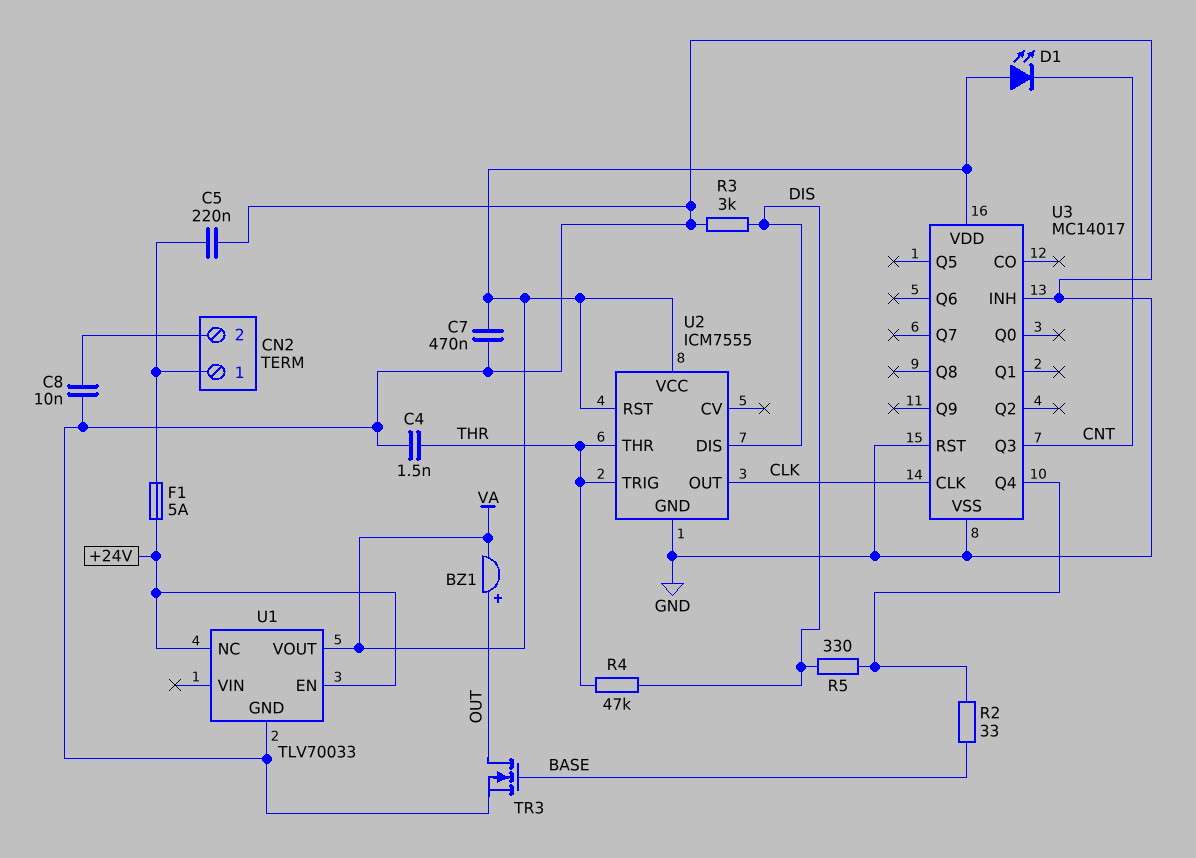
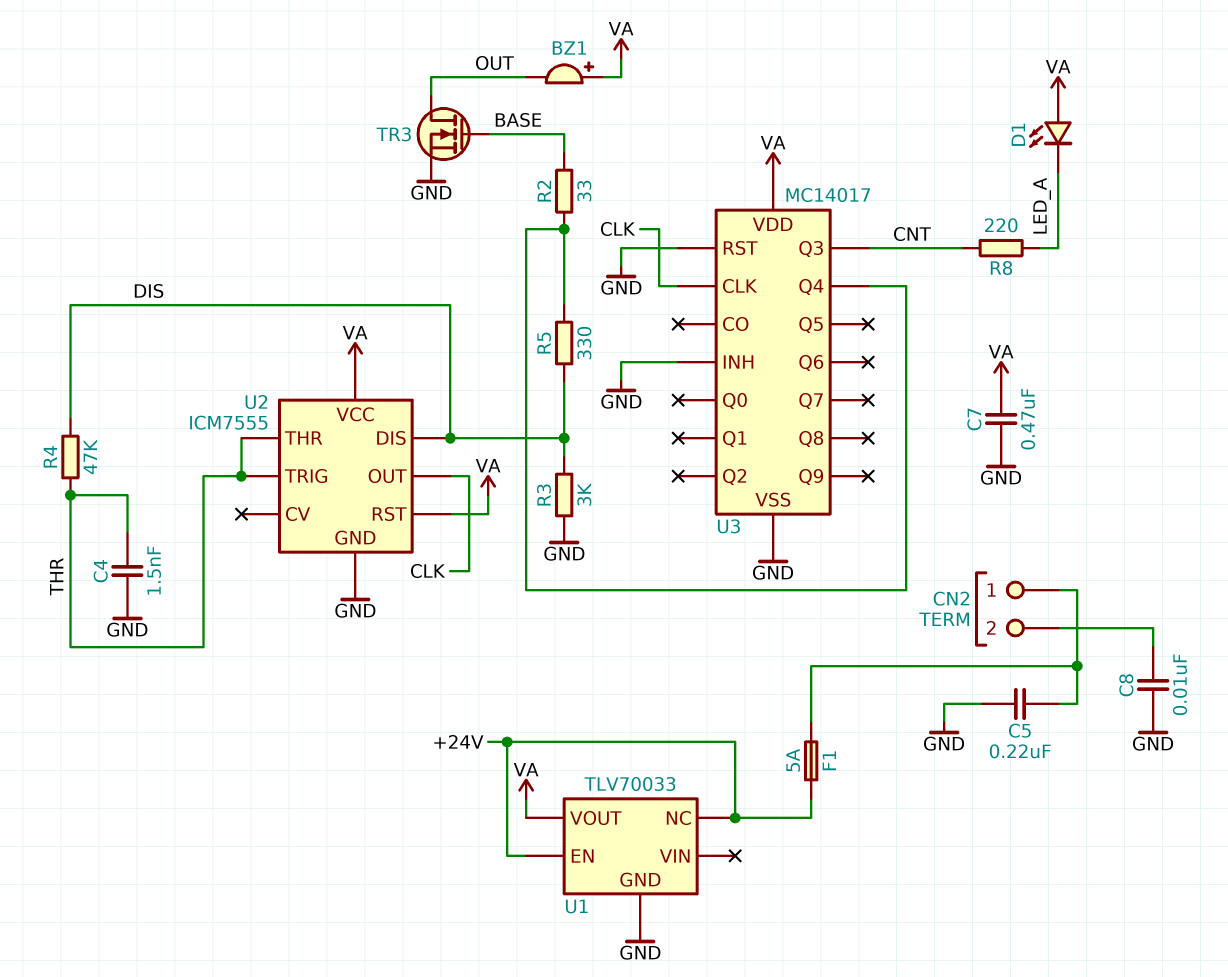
BZ1: buzzer (plus OUT, minus VA) -> buzzer (plus VA, minus OUT)
D1: LED (A VA, K CNT) -> LED (A VA, K LED_A)
R8: none -> 220 (CNT, LED_A)

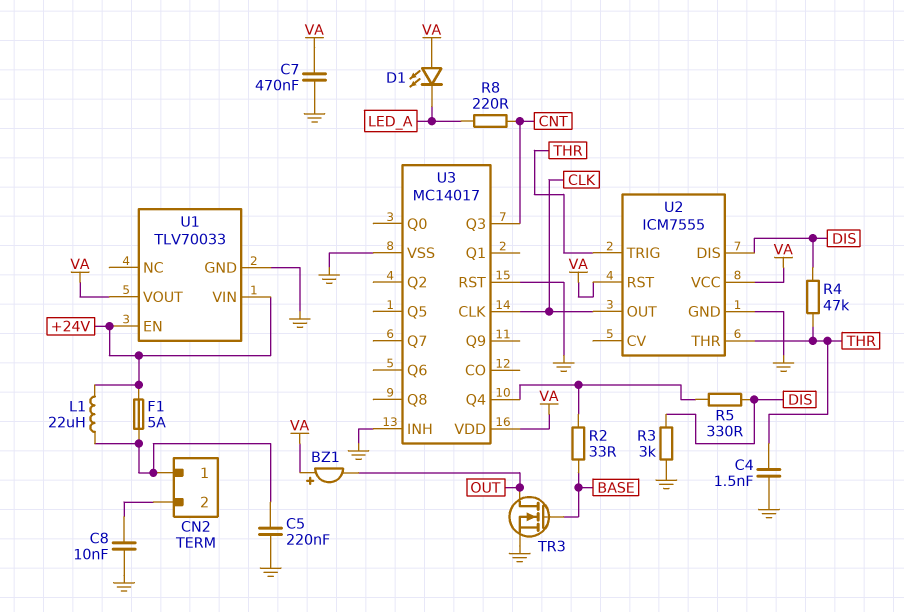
L1: none -> 22uH (+24V, CN2/1)
U1 pin NC: +24V -> none
U1 pin VIN: none -> +24V

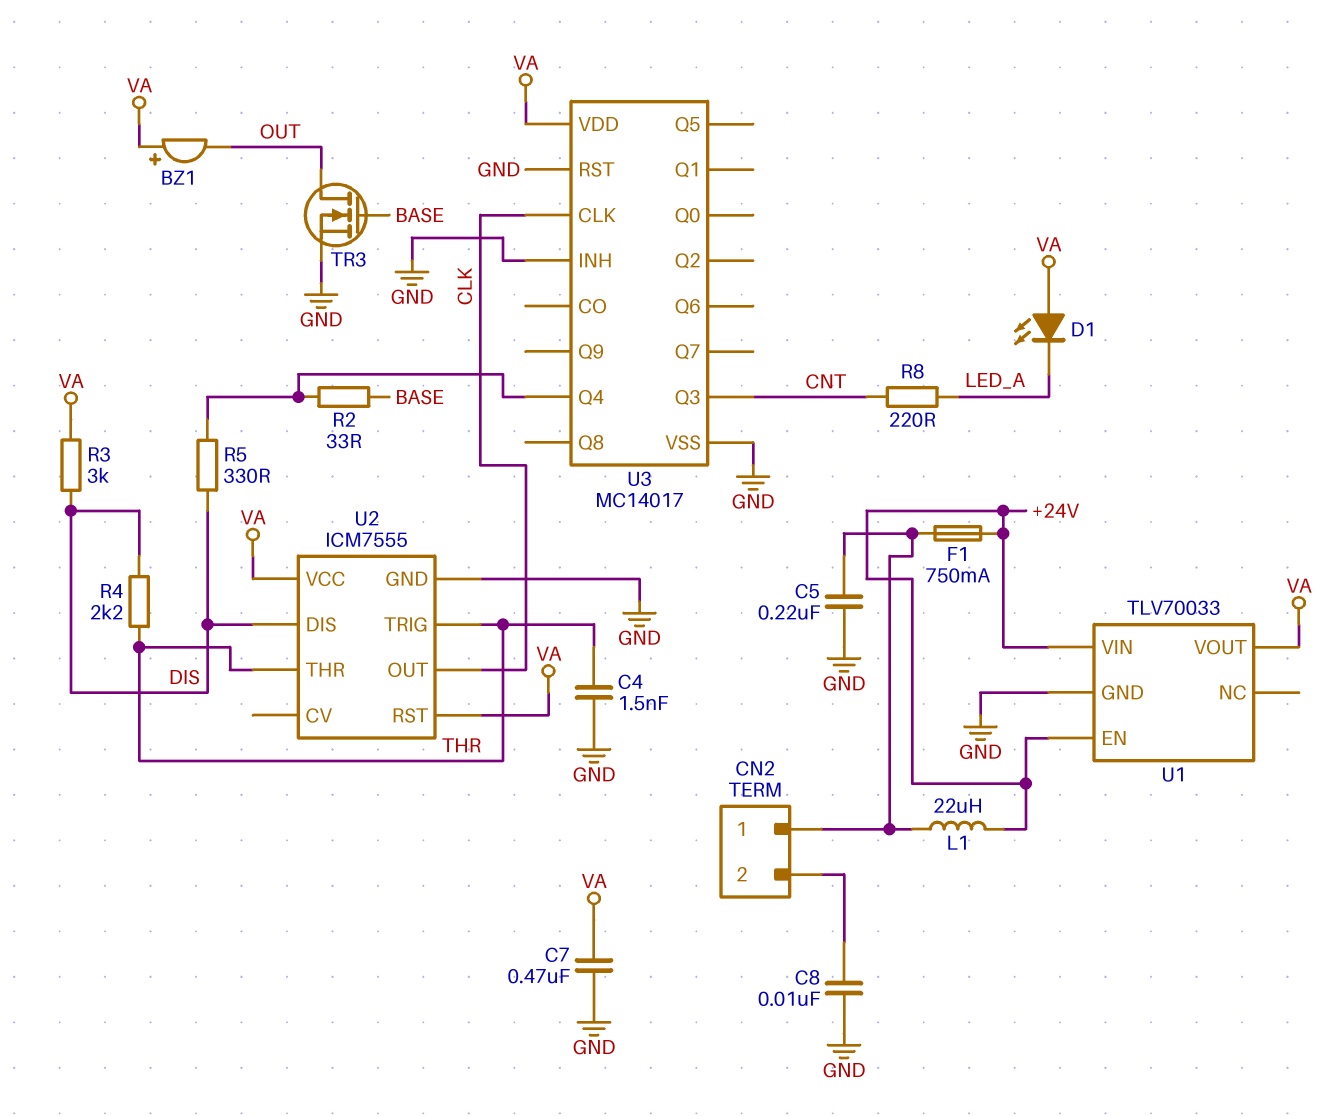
F1: 5A (+24V, CN2/1) -> 750mA (+24V, CN2/1)
R3: 3k (DIS, GND) -> 3k (DIS, VA)
R4: 47k (DIS, THR) -> 2.2k (DIS, THR)

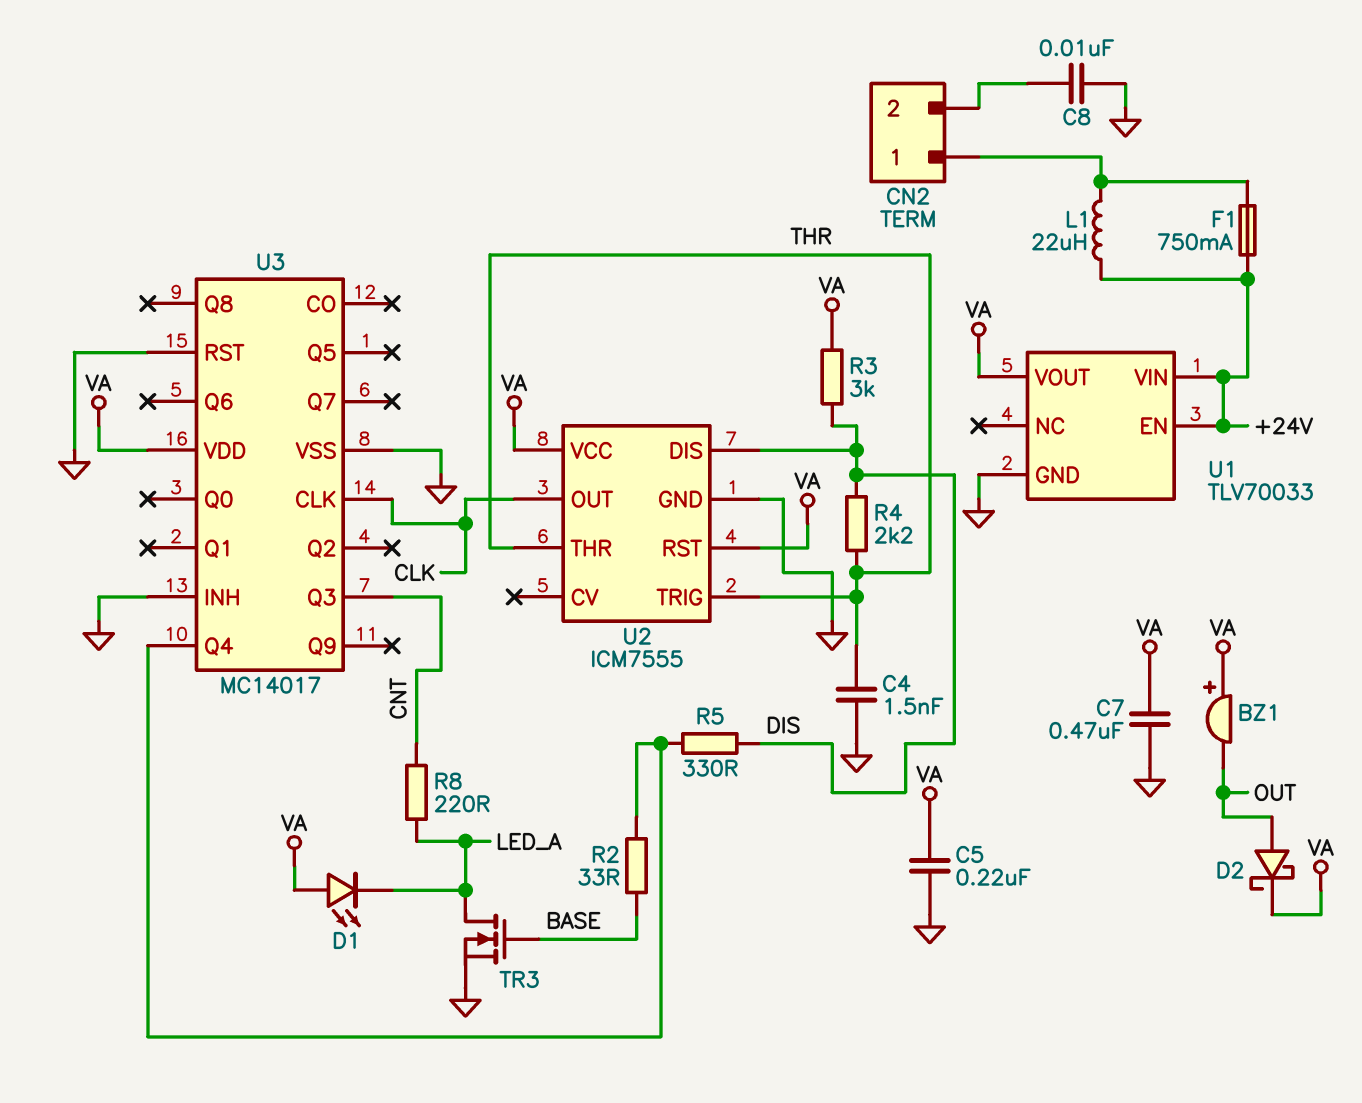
C5: 220nF (CN2/1, GND) -> 220nF (GND, VA)
D2: none -> schottky (A OUT, K VA)
TR3: NMOS (G BASE, D OUT, S GND) -> NMOS (G BASE, D LED_A, S GND)

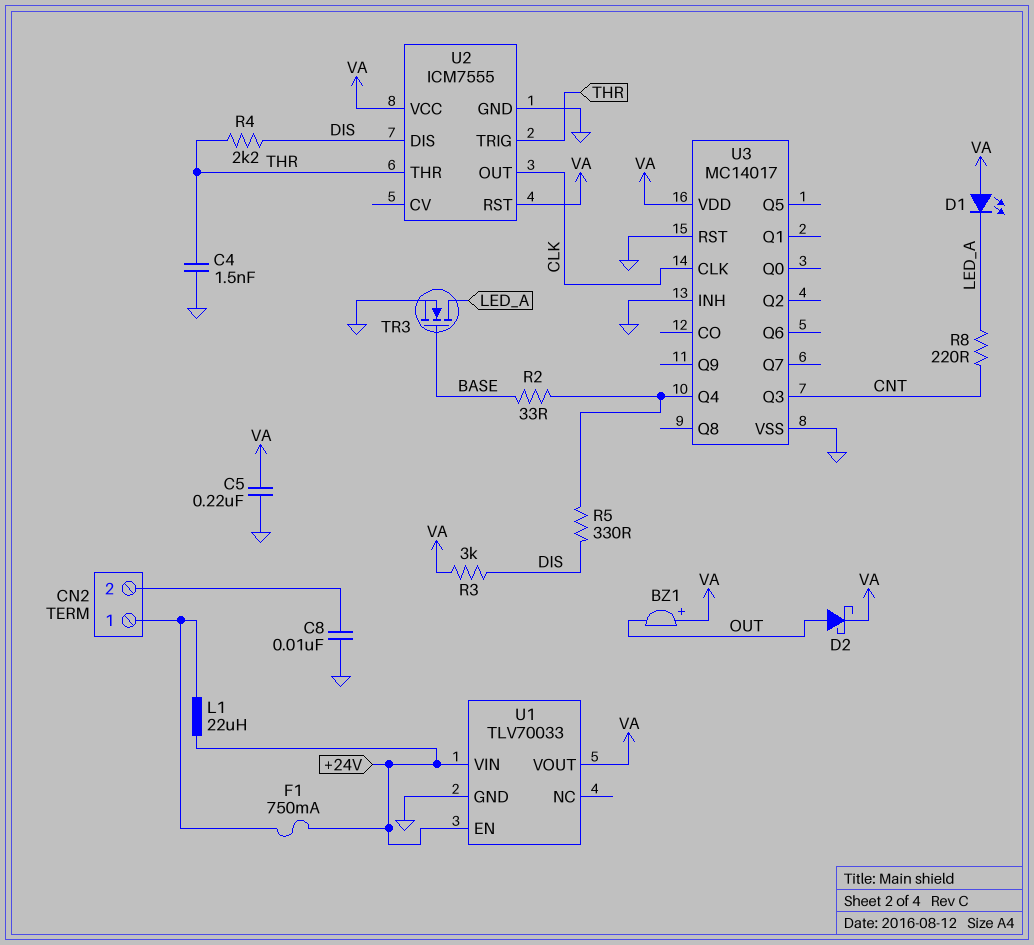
C7: 470nF (GND, VA) -> none

